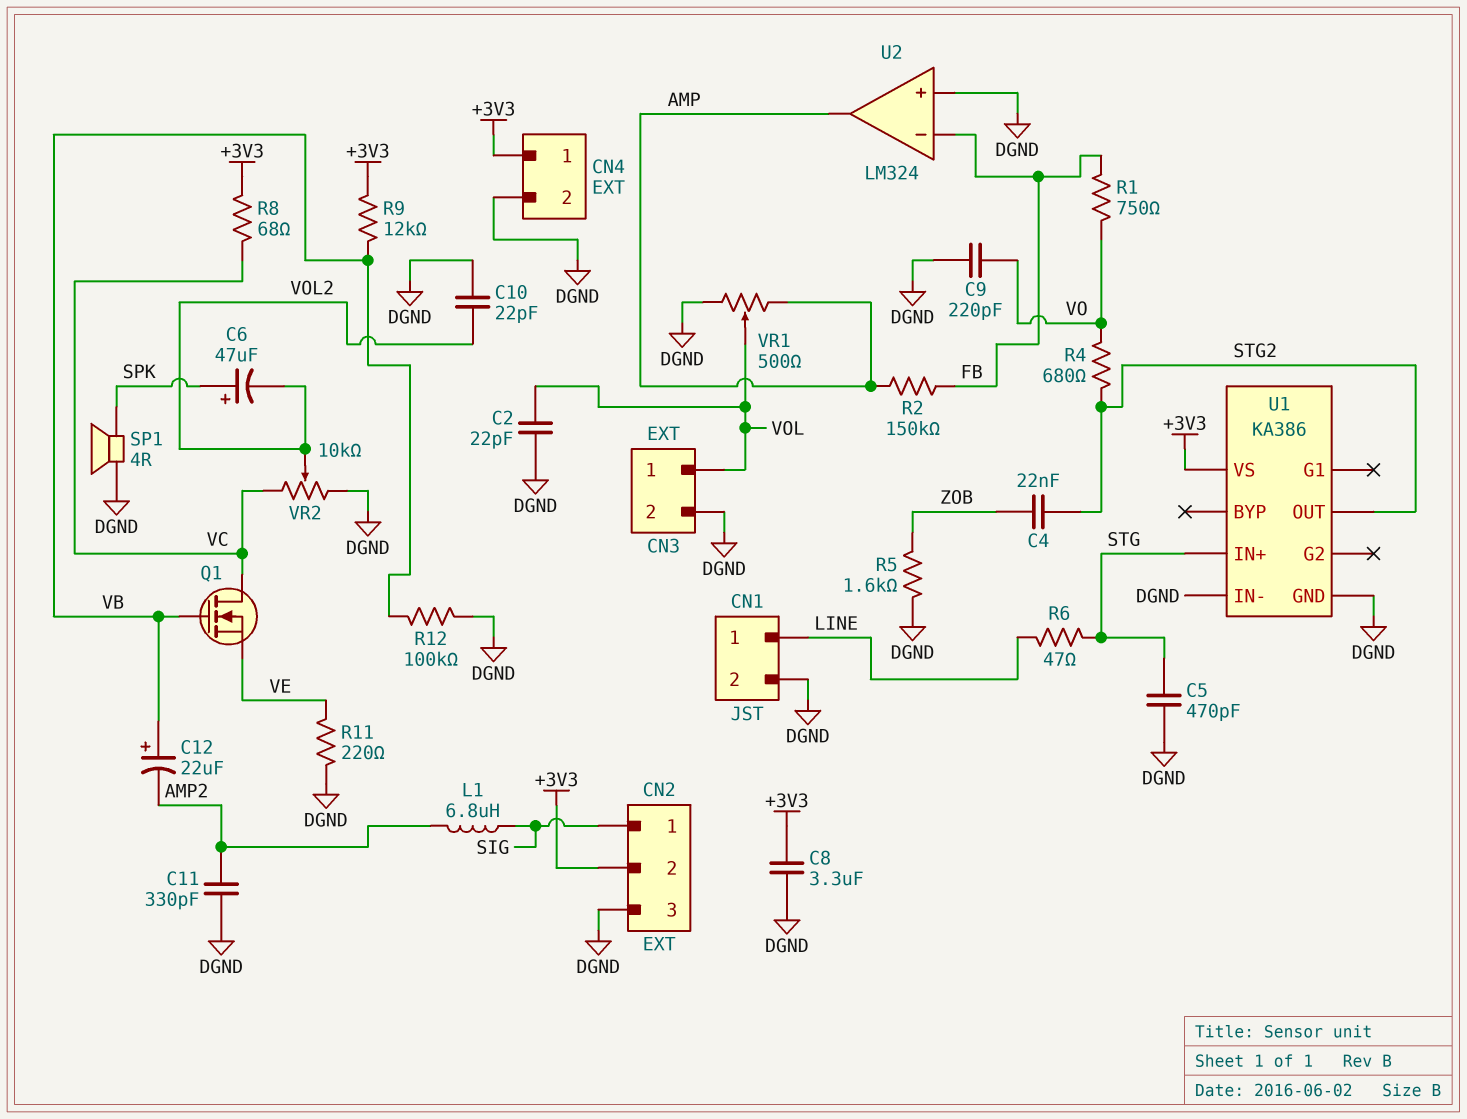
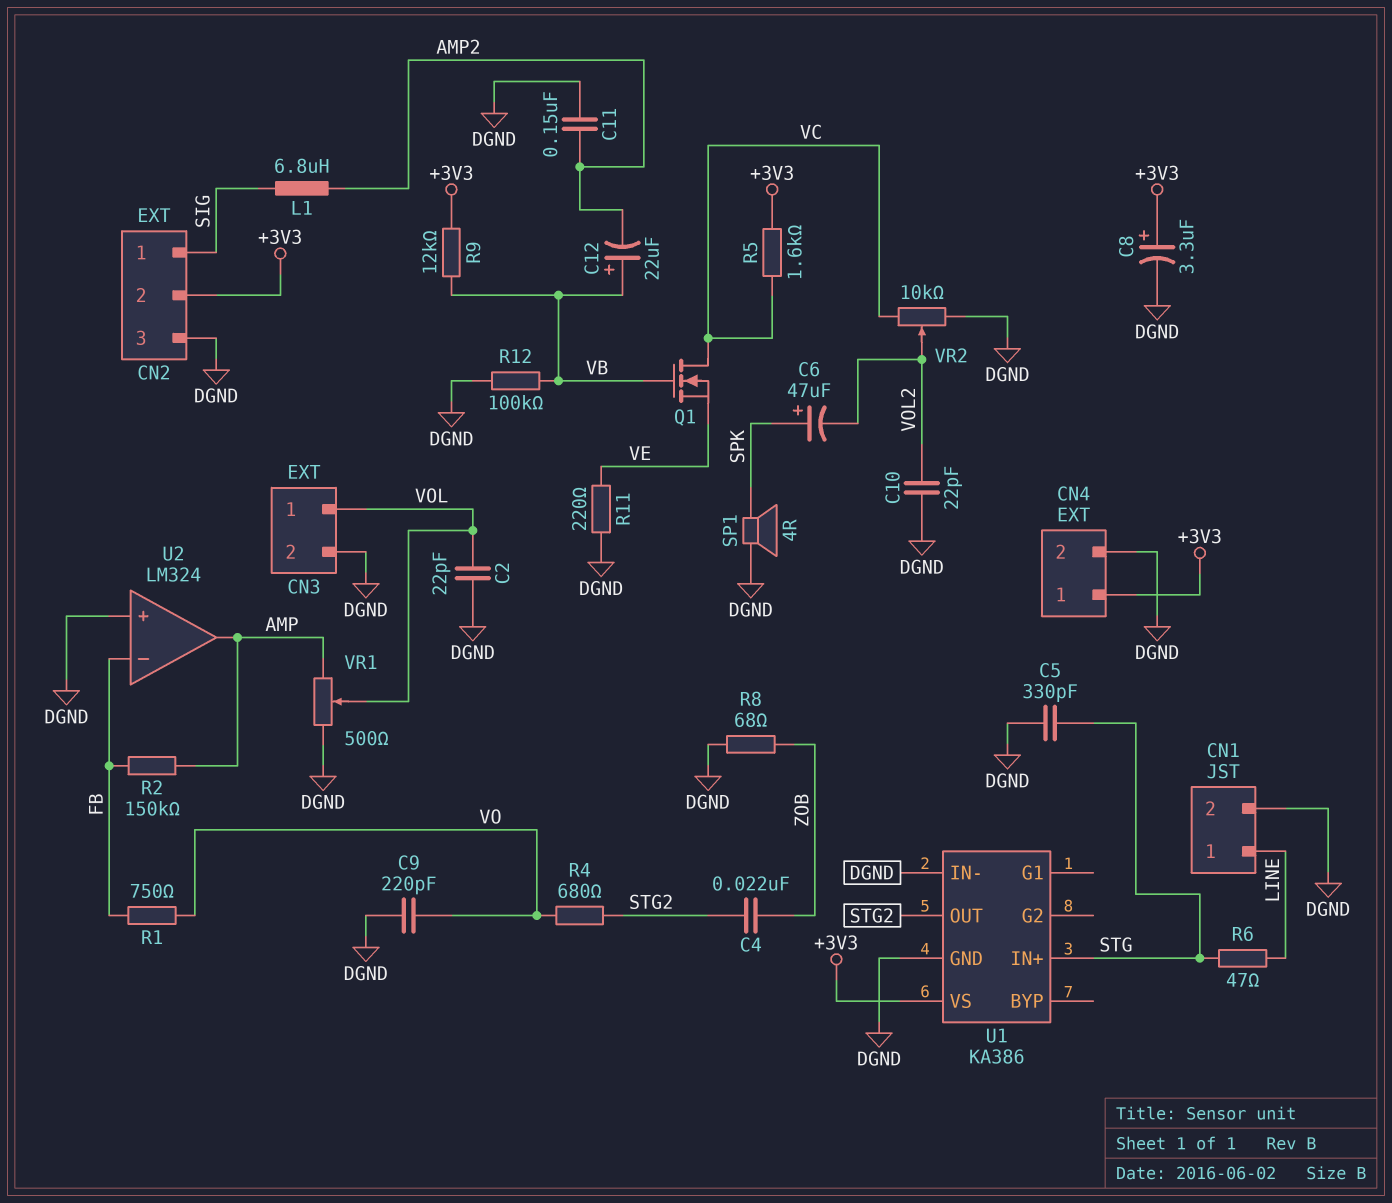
C5: 470pF (DGND, STG) -> 330pF (DGND, STG)
C8: 3.3uF (+3V3, DGND) -> 3.3uF (plus +3V3, minus DGND)
C11: 330pF (AMP2, DGND) -> 150nF (AMP2, DGND)
R5: 1.6k (DGND, ZOB) -> 1.6k (+3V3, VC)
R8: 68 (+3V3, VC) -> 68 (DGND, ZOB)

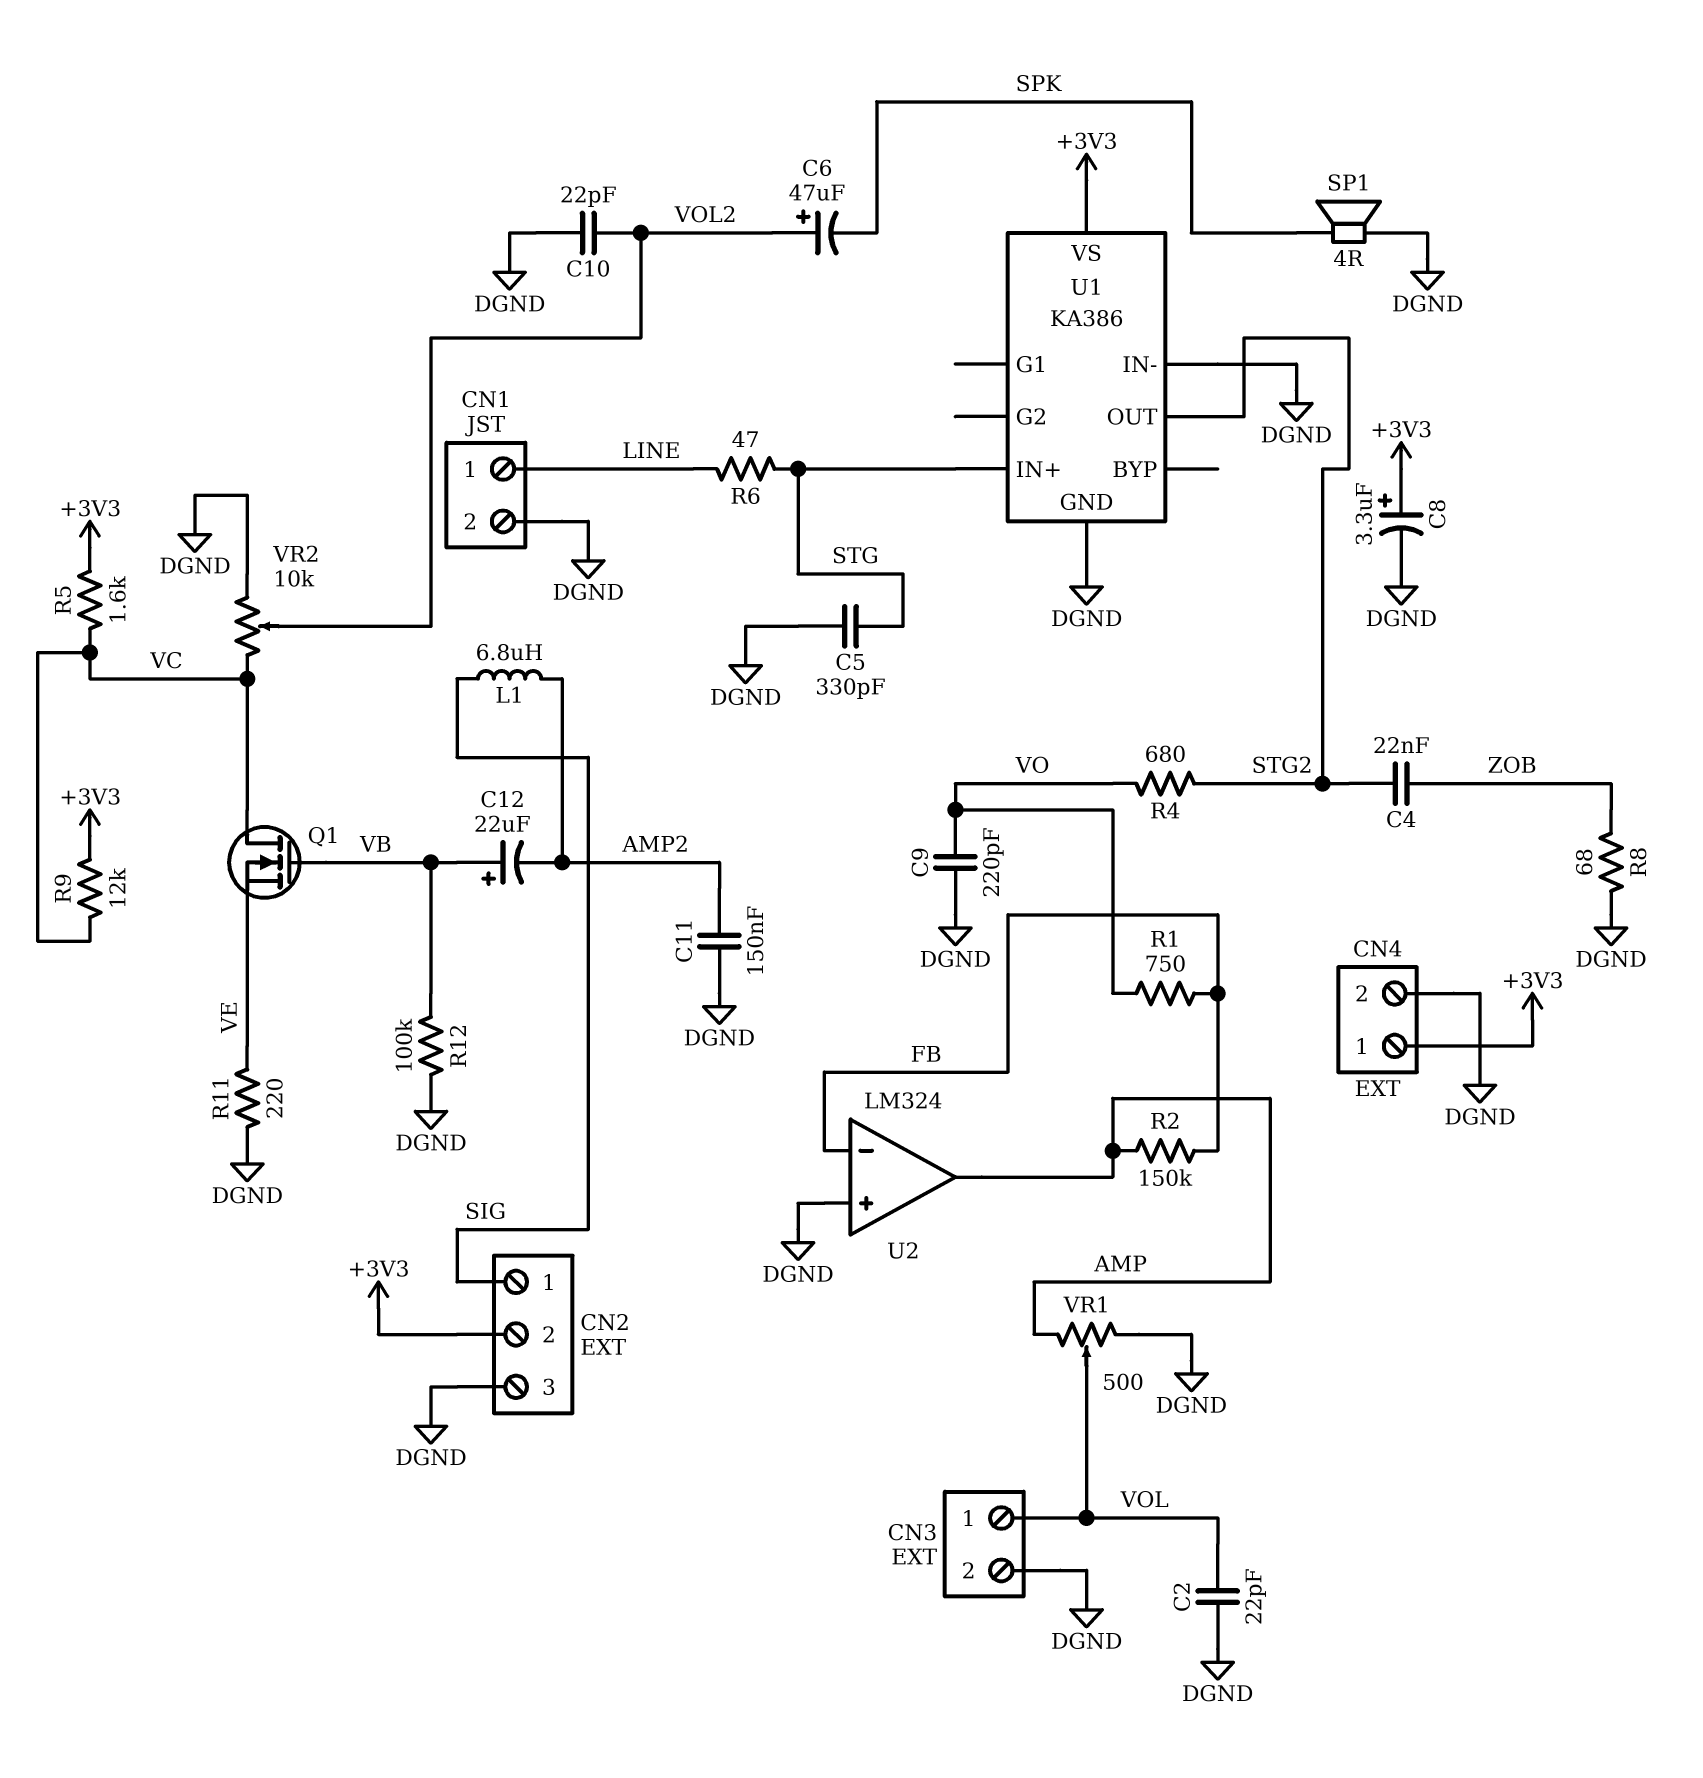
C6: 47uF (plus SPK, minus VOL2) -> 47uF (plus VOL2, minus SPK)
R9: 12k (+3V3, VB) -> 12k (+3V3, VC)

